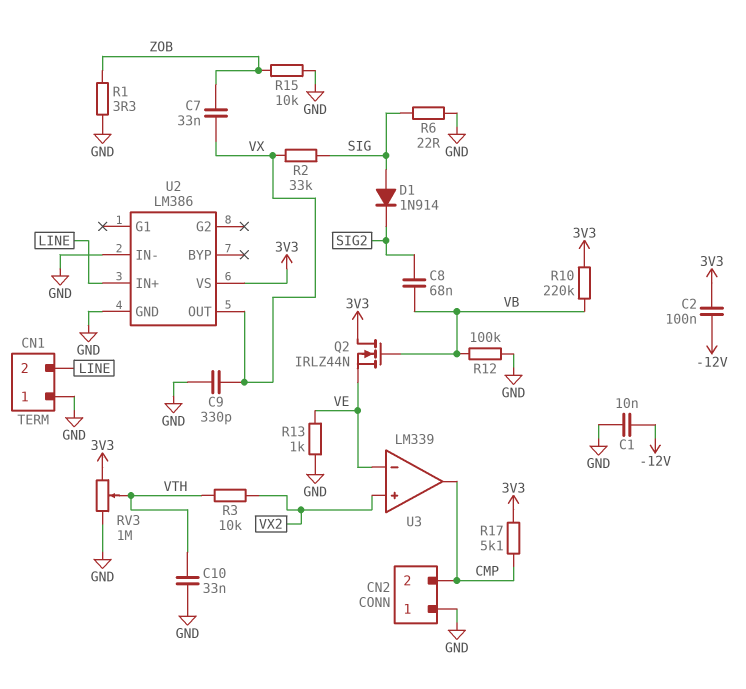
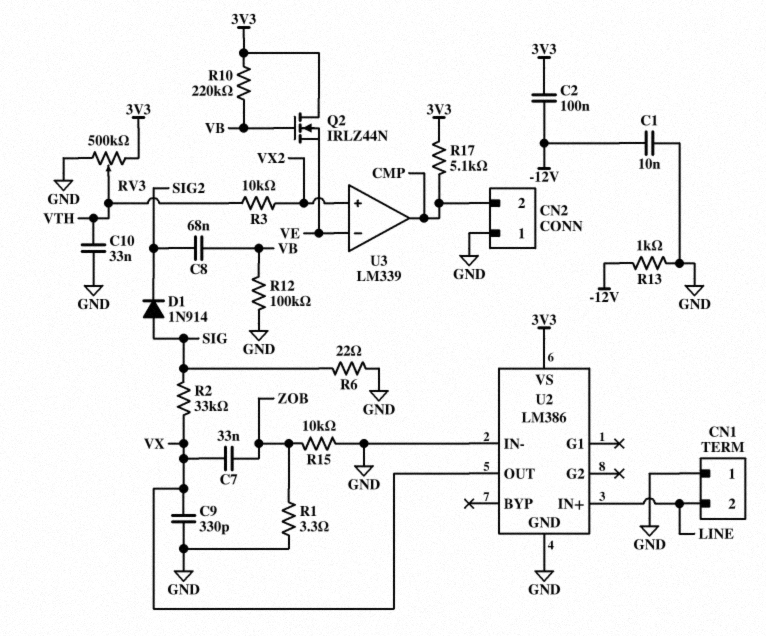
R13: 1k (GND, VE) -> 1k (-12V, GND)
RV3: 1M (3V3, GND, wiper VTH) -> 500k (3V3, GND, wiper VTH)

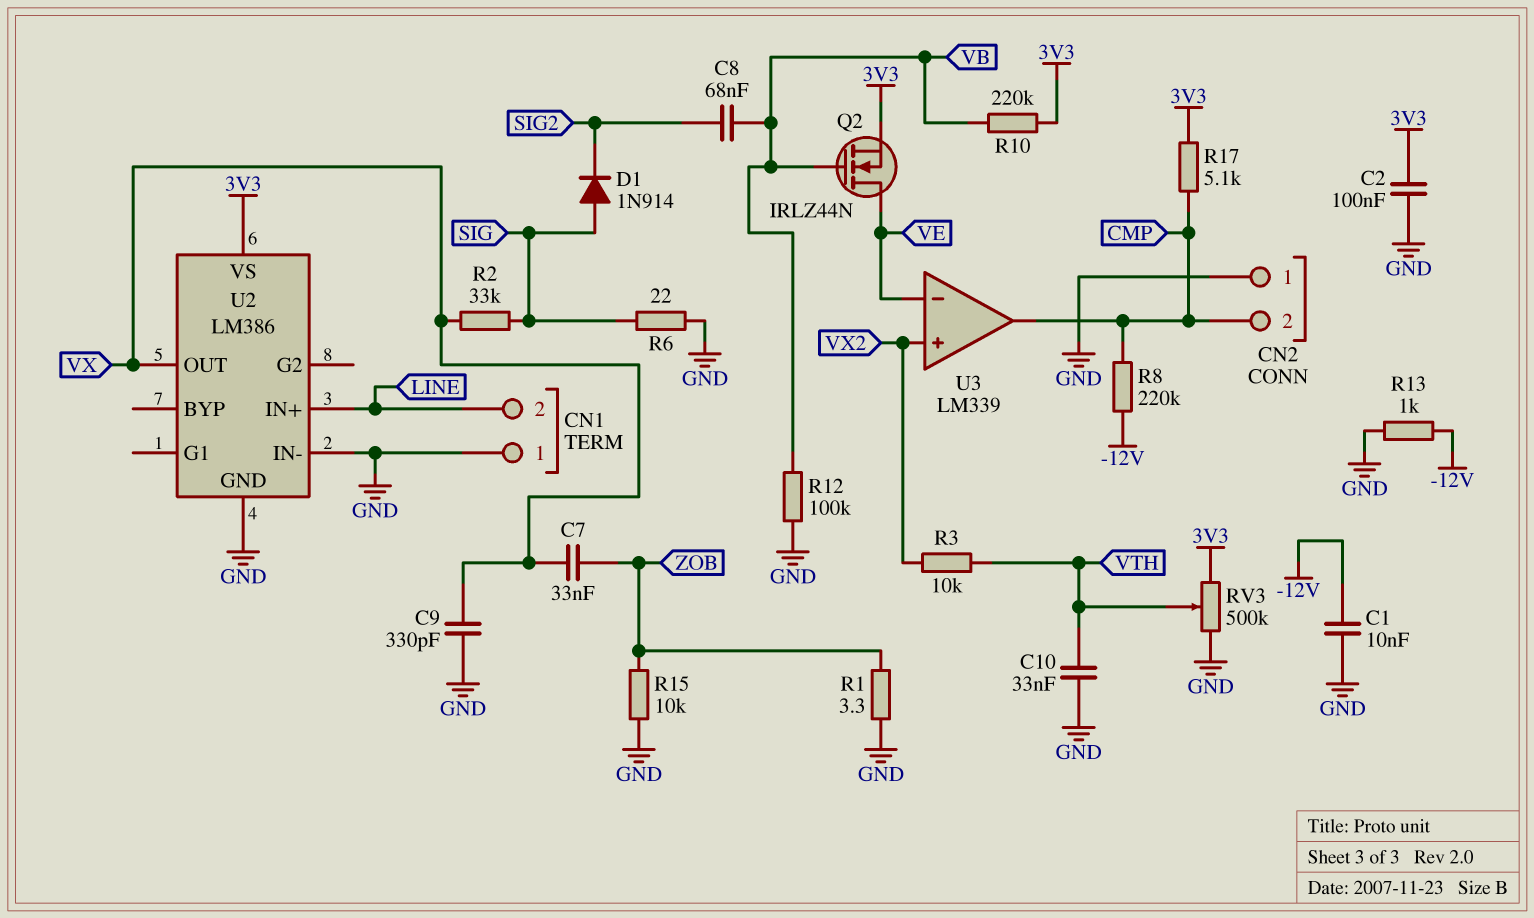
C2: 100nF (-12V, 3V3) -> 100nF (3V3, GND)
Q2: NMOS IRLZ44N (G VB, D 3V3, S VE) -> NMOS IRLZ44N (G VB, D VE, S 3V3)
R8: none -> 220k (-12V, CMP)

